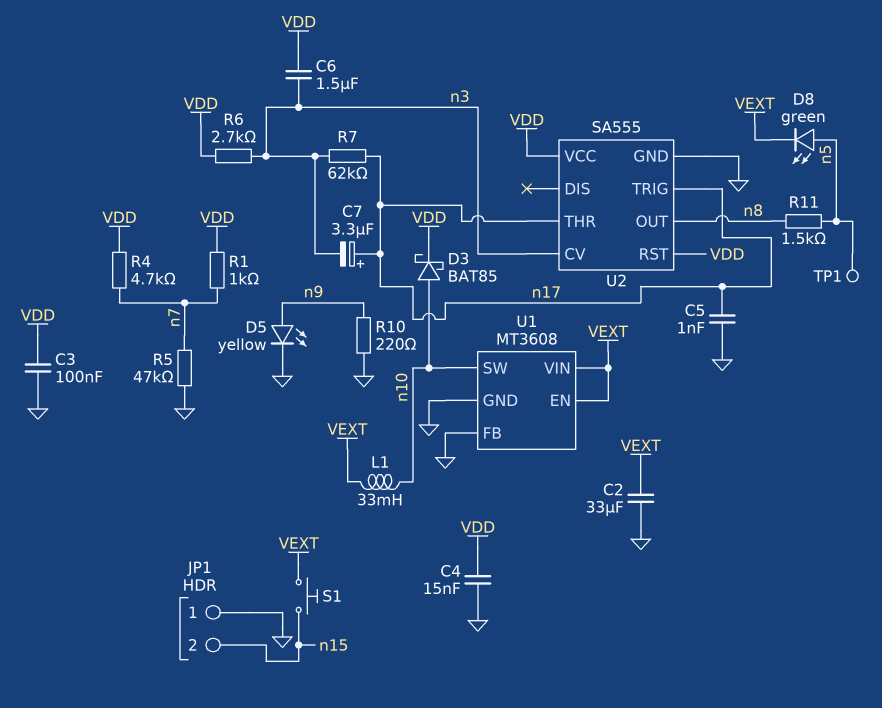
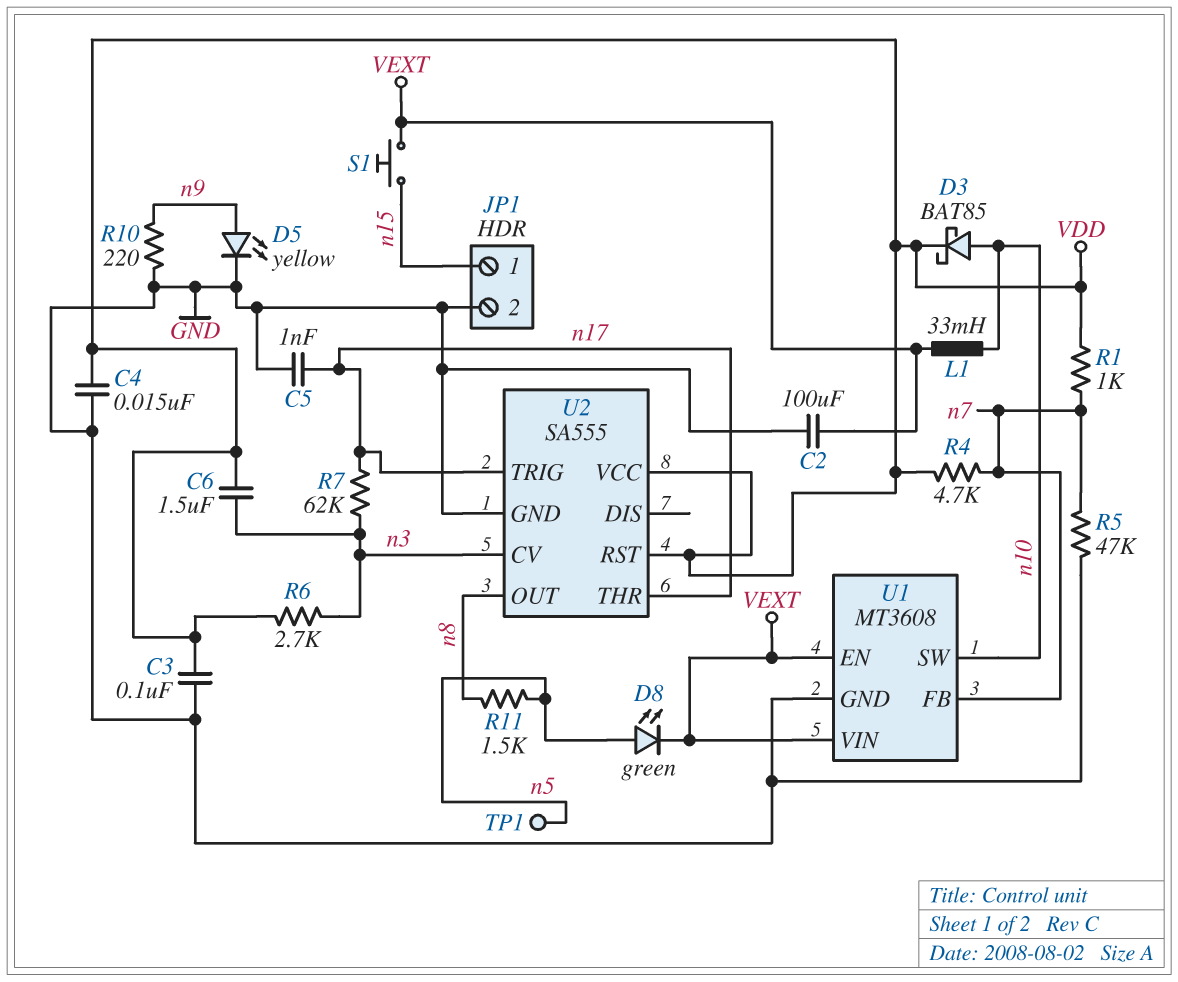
C2: 33uF (GND, VEXT) -> 100uF (GND, VEXT)
C7: 3.3uF (plus n17, minus n3) -> none
JP1 pin 1: GND -> n15
JP1 pin 2: n15 -> GND
U1 pin FB: GND -> n7

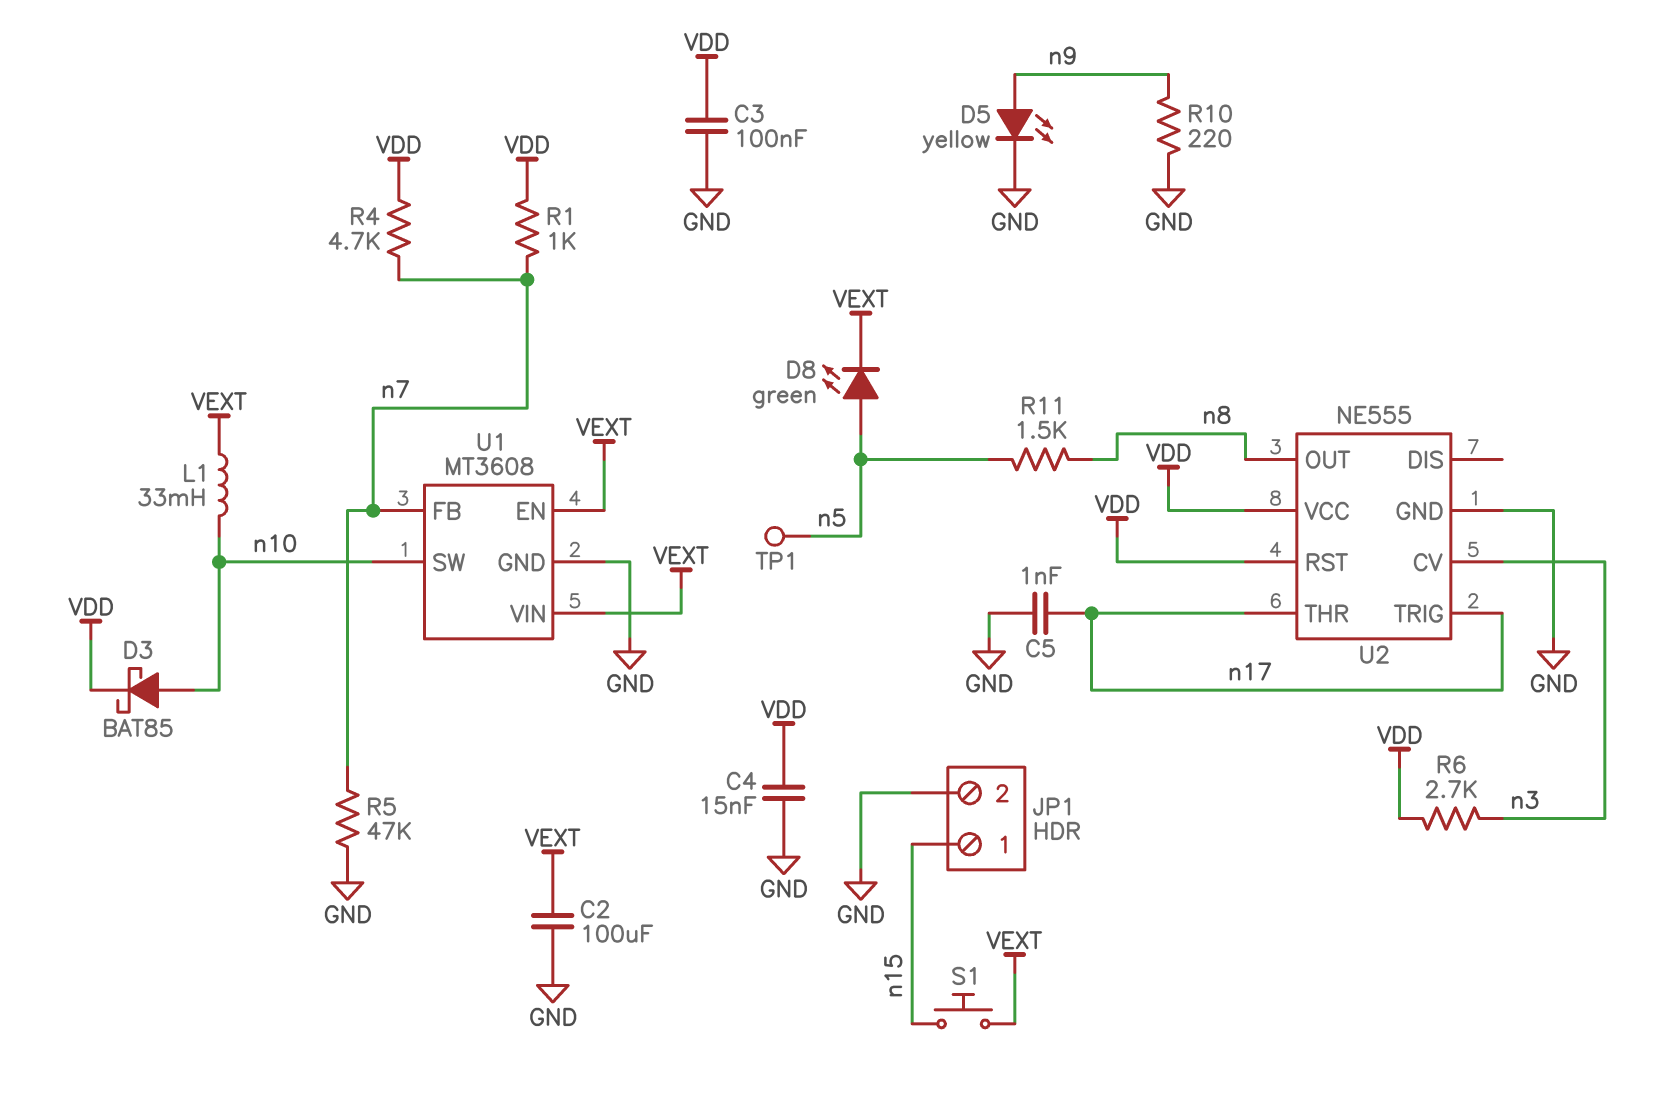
C6: 1.5uF (VDD, n3) -> none
R7: 62k (n3, n17) -> none
U2: SA555 -> NE555

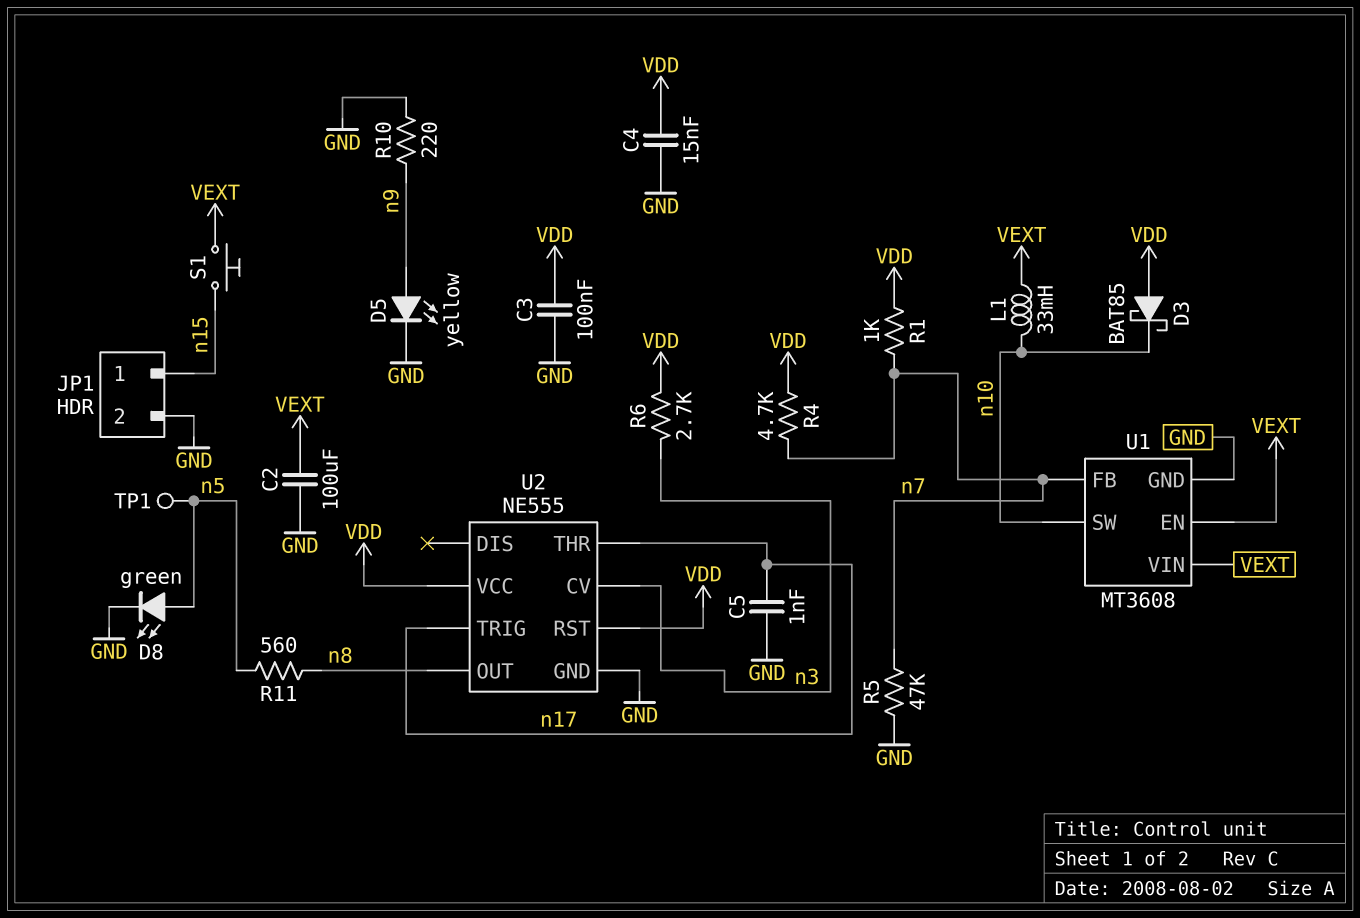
D3: schottky BAT85 (A n10, K VDD) -> schottky BAT85 (A VDD, K n10)
D8: LED green (A n5, K VEXT) -> LED green (A n5, K GND)
R11: 1.5k (n5, n8) -> 560 (n5, n8)

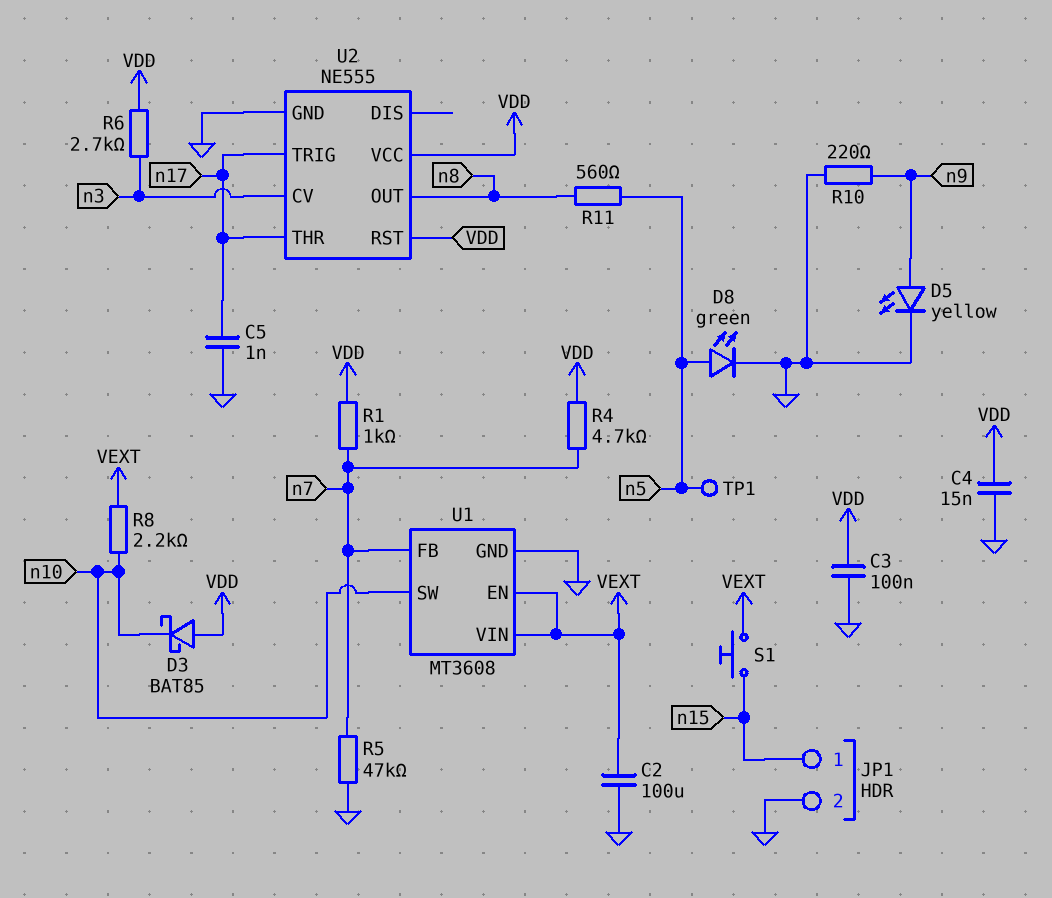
L1: 33mH (VEXT, n10) -> none
R8: none -> 2.2k (VEXT, n10)

